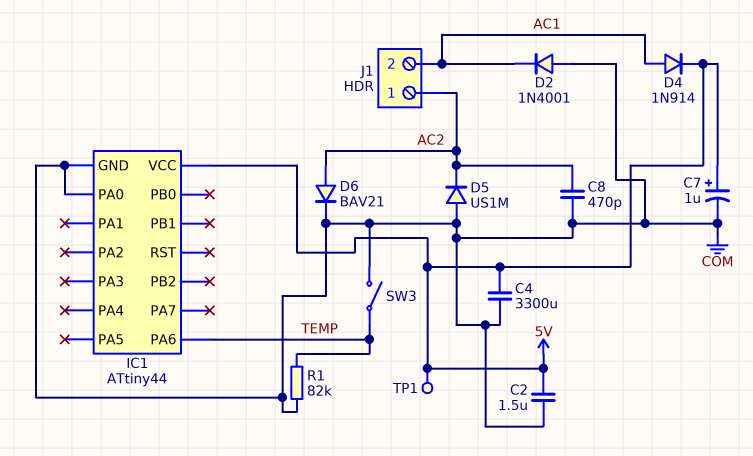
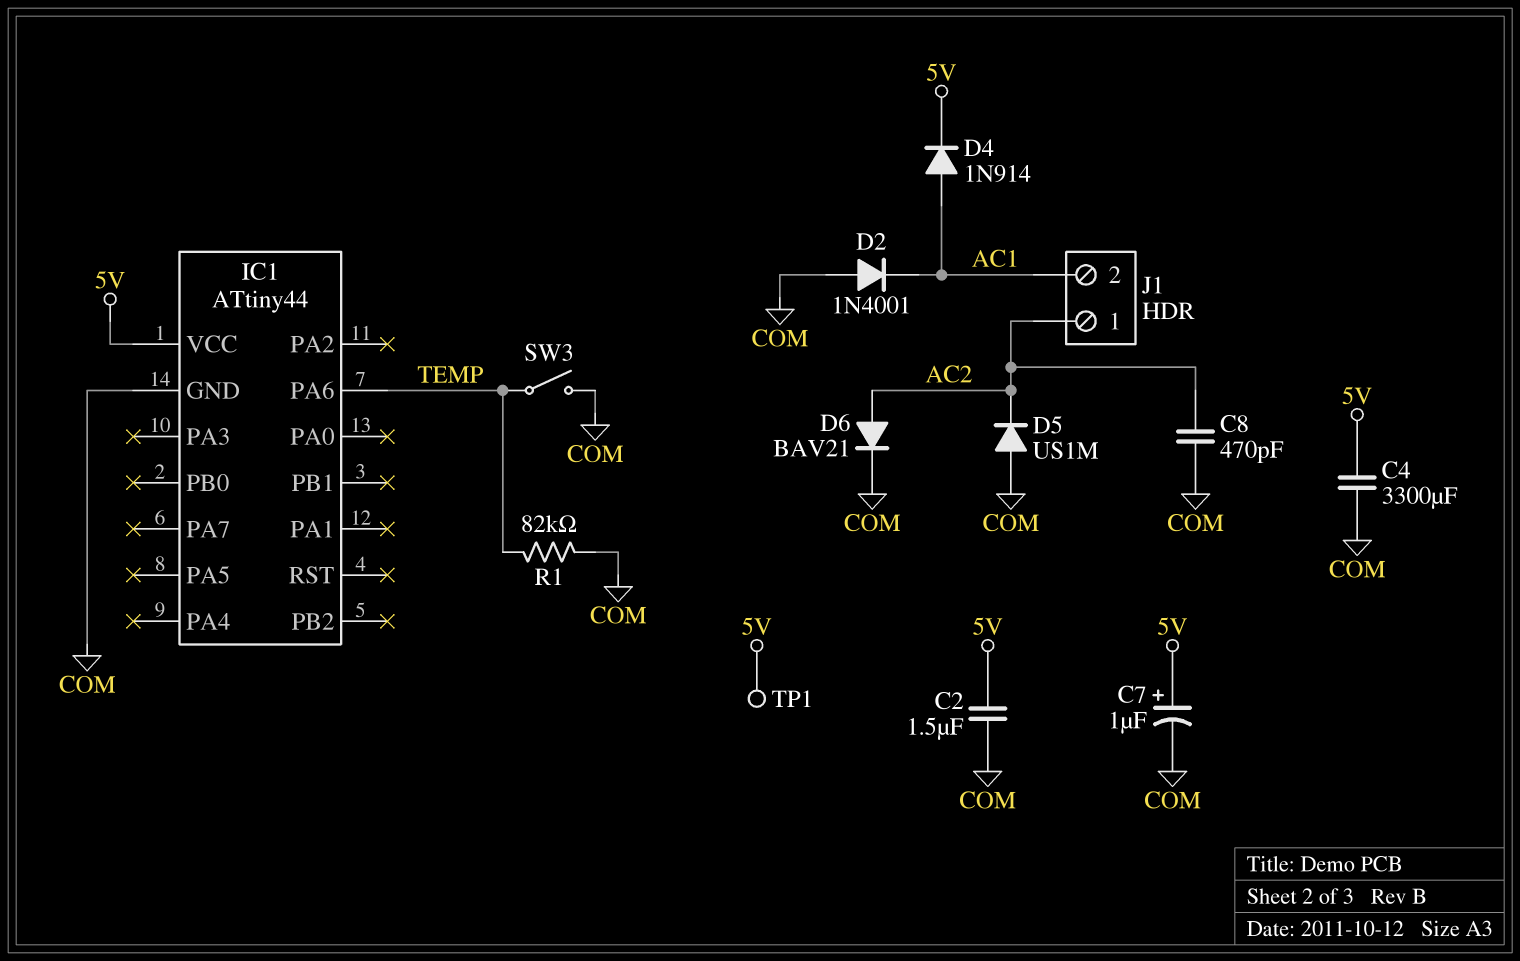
IC1 pin PA0: COM -> none

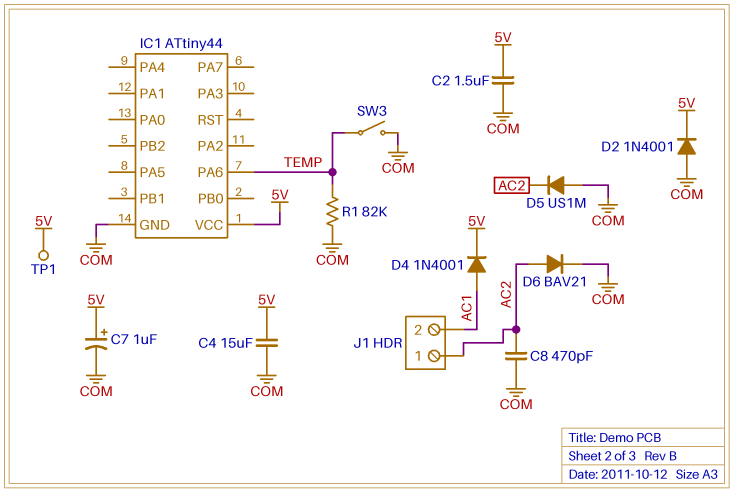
C4: 3300uF (5V, COM) -> 15uF (5V, COM)
D2: diode 1N4001 (A COM, K AC1) -> diode 1N4001 (A COM, K 5V)
D4: diode 1N914 (A AC1, K 5V) -> diode 1N4001 (A AC1, K 5V)

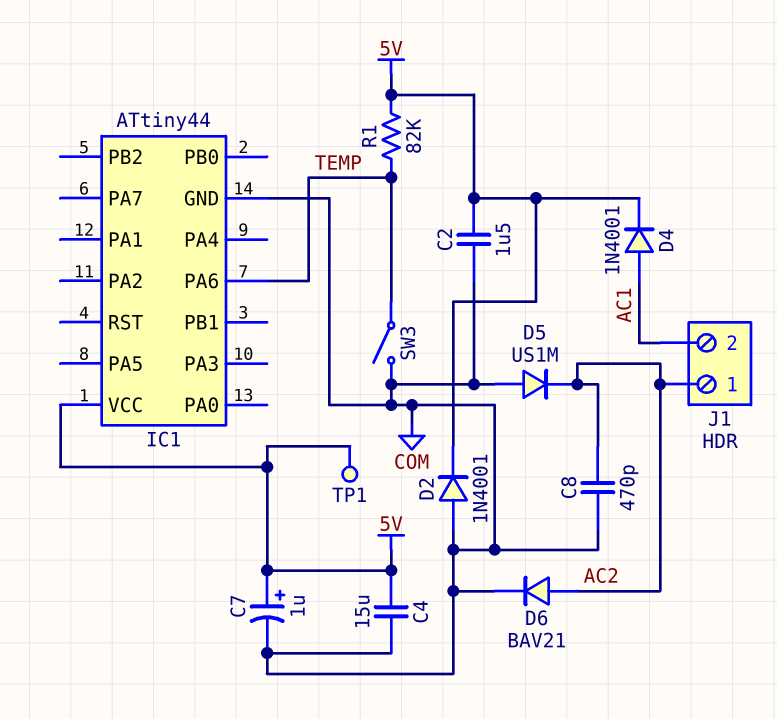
R1: 82k (COM, TEMP) -> 82k (5V, TEMP)

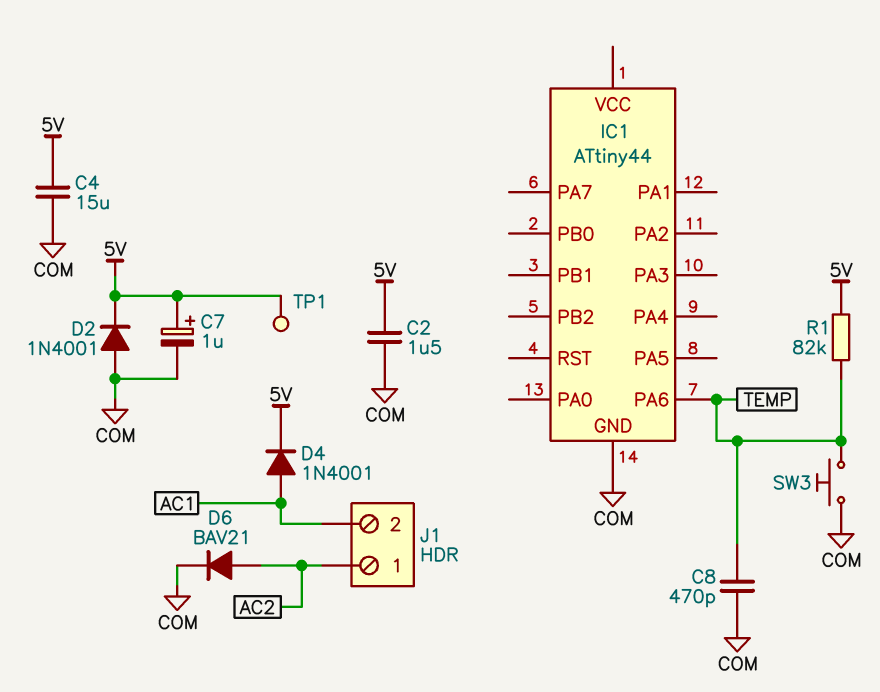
C8: 470pF (AC2, COM) -> 470pF (COM, TEMP)
D5: diode US1M (A COM, K AC2) -> none
IC1 pin VCC: 5V -> none
SW3: switch (COM, TEMP) -> button (COM, TEMP)

